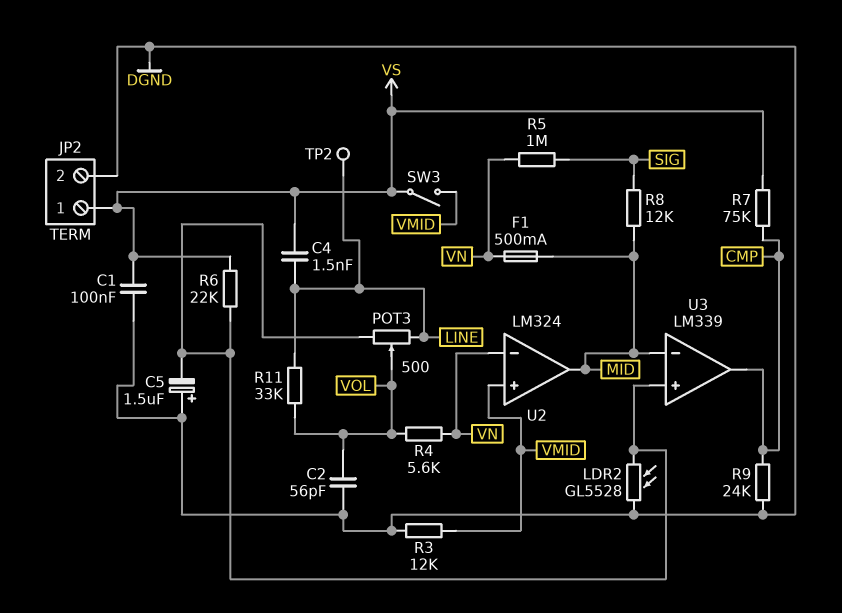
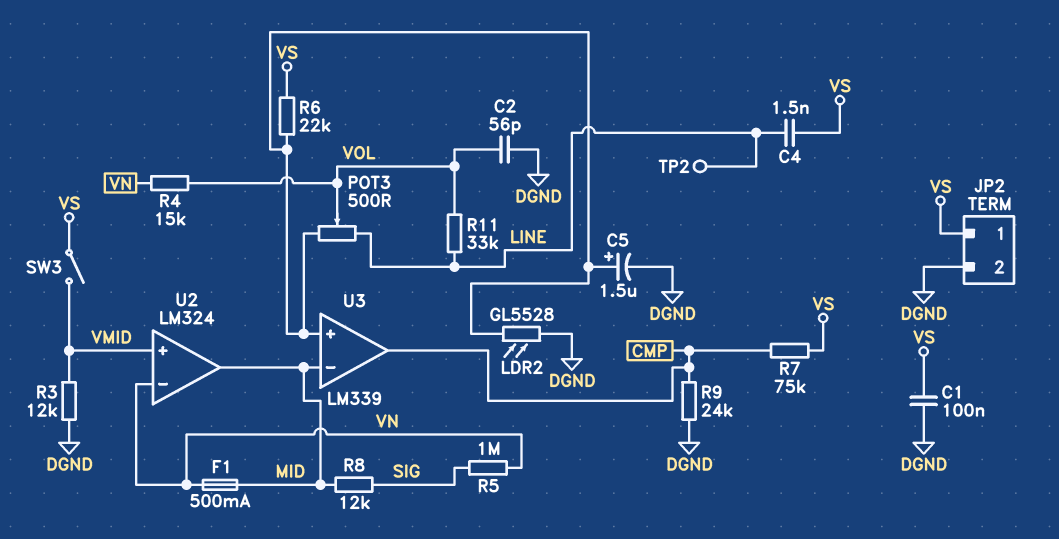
C5: 1.5uF (plus DGND, minus U3/in+) -> 1.5uF (plus U3/in+, minus DGND)
R4: 5.6k (VN, VOL) -> 15k (VN, VOL)

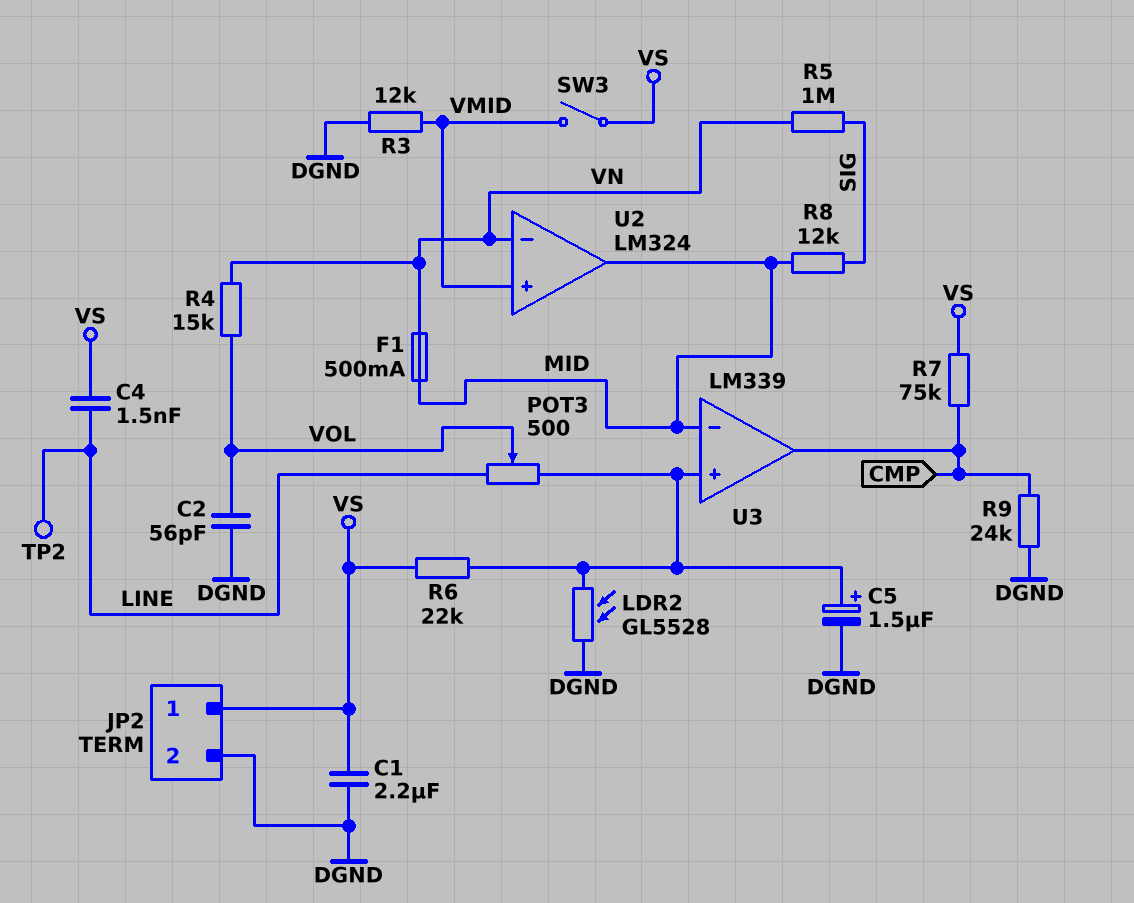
C1: 100nF (DGND, VS) -> 2.2uF (DGND, VS)
R11: 33k (LINE, VOL) -> none

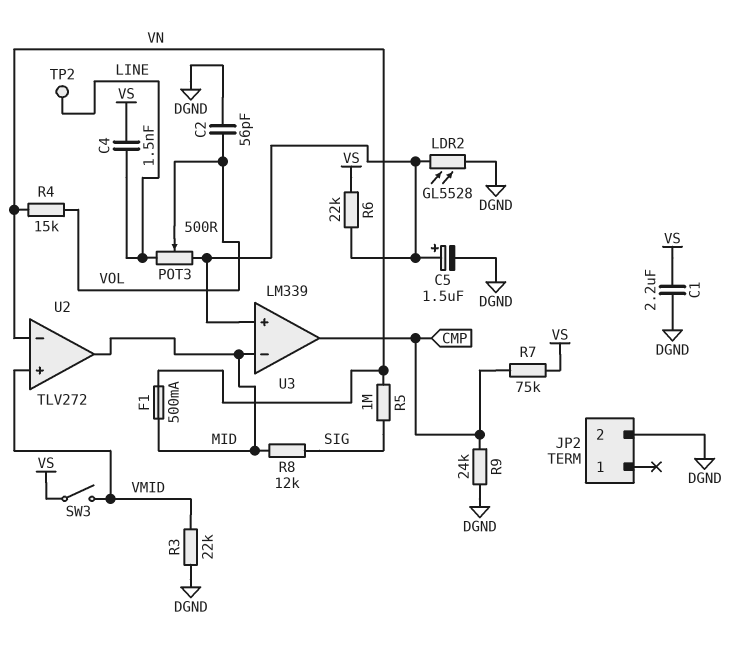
JP2 pin 1: VS -> none
R3: 12k (DGND, VMID) -> 22k (DGND, VMID)
U2: LM324 -> TLV272

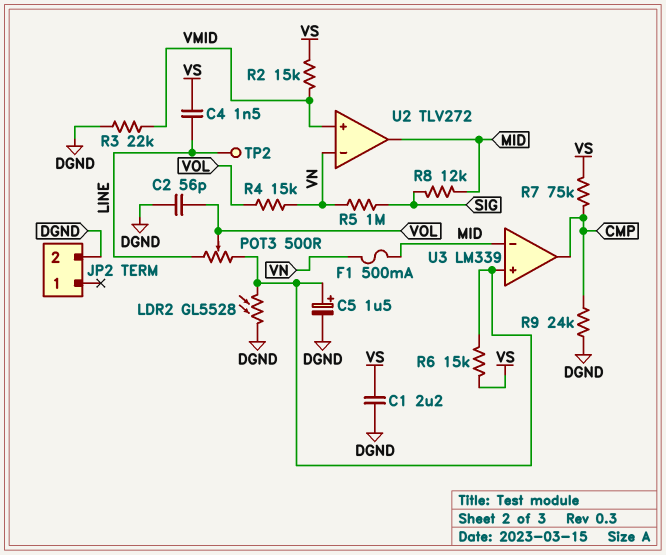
R2: none -> 15k (VMID, VS)
R6: 22k (U3/in+, VS) -> 15k (U3/in+, VS)
SW3: switch (VMID, VS) -> none

